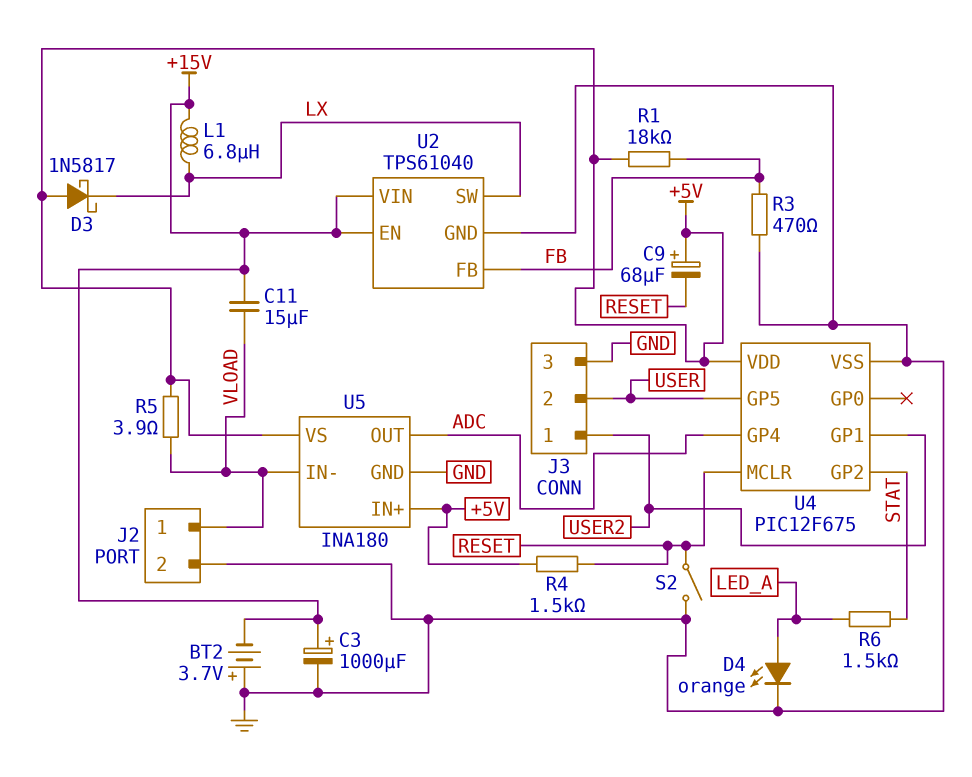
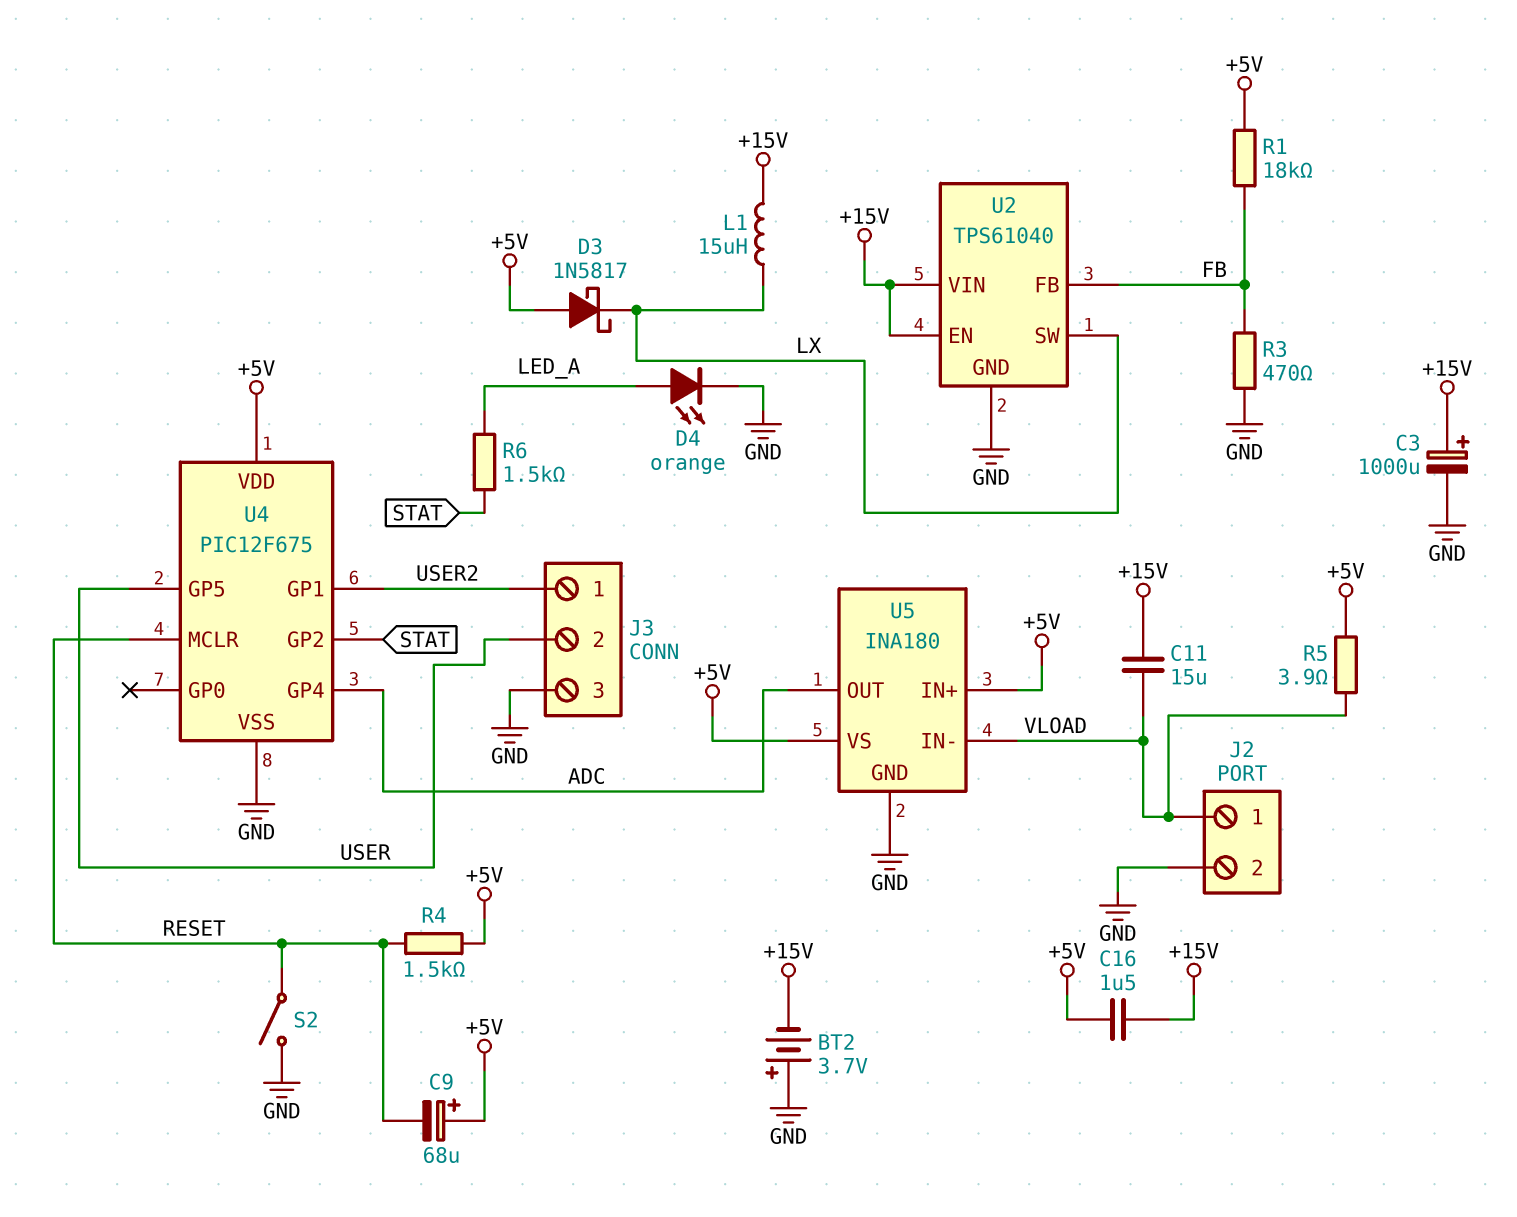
C16: none -> 1.5uF (+5V, +15V)
L1: 6.8uH (+15V, LX) -> 15uH (+15V, LX)

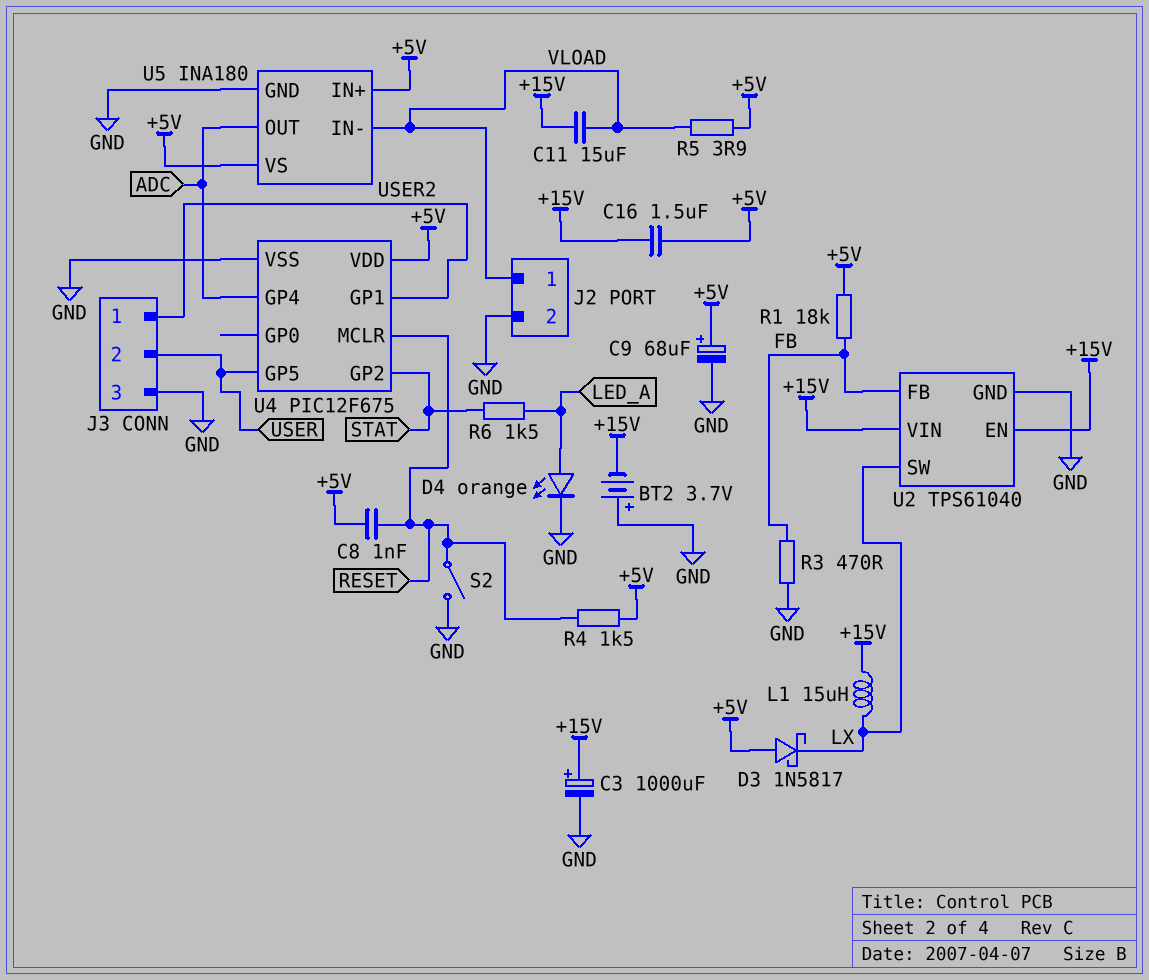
C8: none -> 1nF (+5V, RESET)
C9: 68uF (plus +5V, minus RESET) -> 68uF (plus +5V, minus GND)

